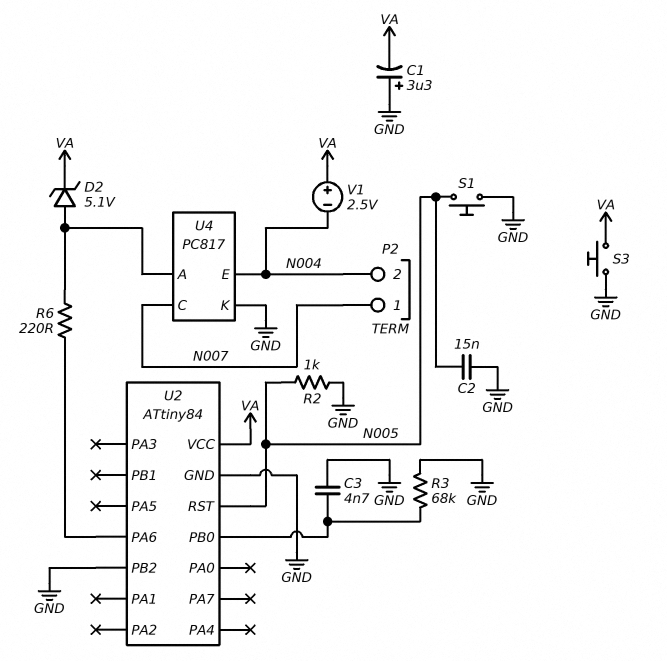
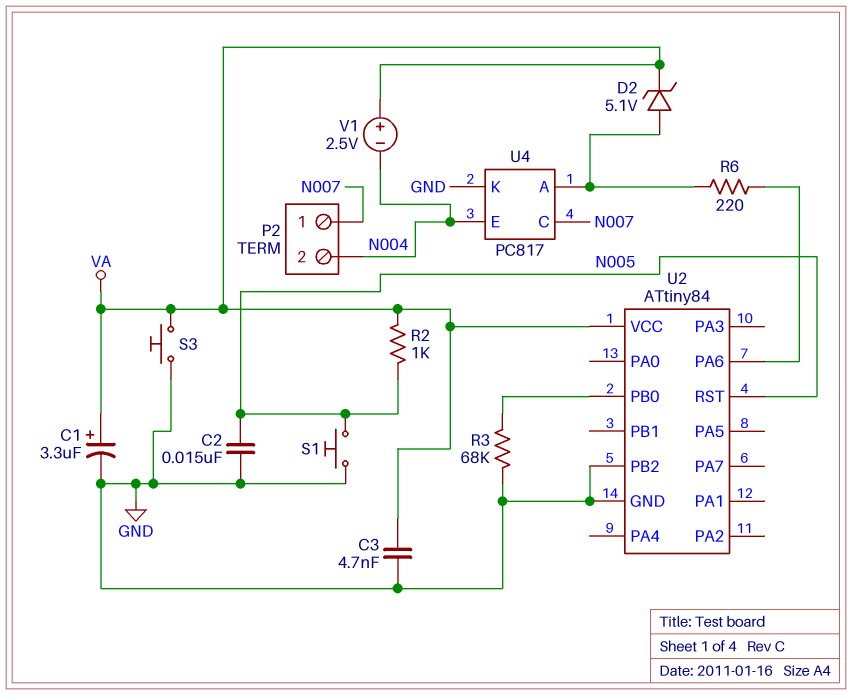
C1: 3.3uF (plus GND, minus VA) -> 3.3uF (plus VA, minus GND)
C3: 4.7nF (GND, U2/PB0) -> 4.7nF (GND, VA)
R2: 1k (GND, N005) -> 1k (N005, VA)

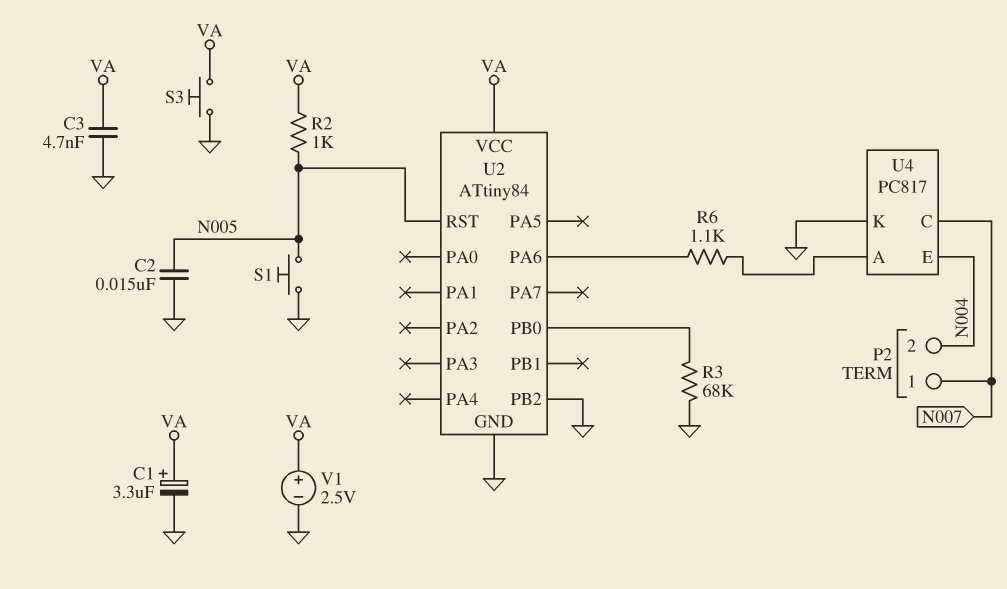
D2: zener 5.1V (A U4/A, K VA) -> none
R6: 220 (U2/PA6, U4/A) -> 1.1k (U2/PA6, U4/A)
V1: 2.5V (plus VA, minus N004) -> 2.5V (plus VA, minus GND)

